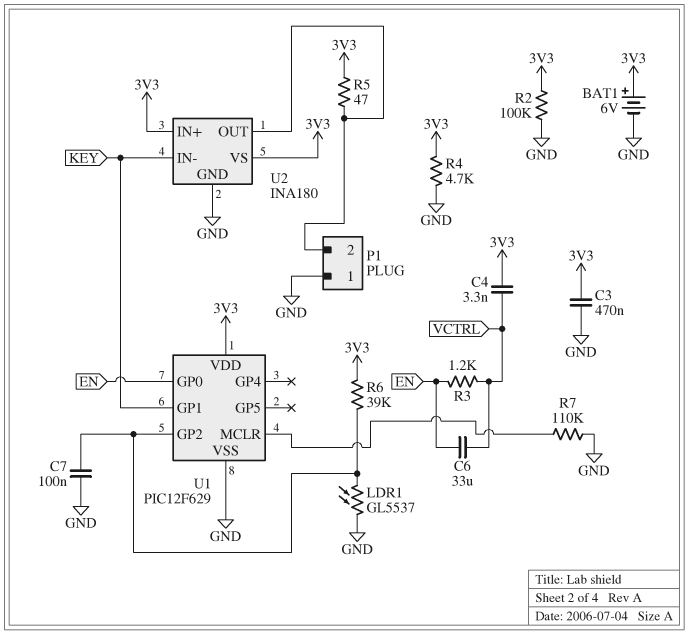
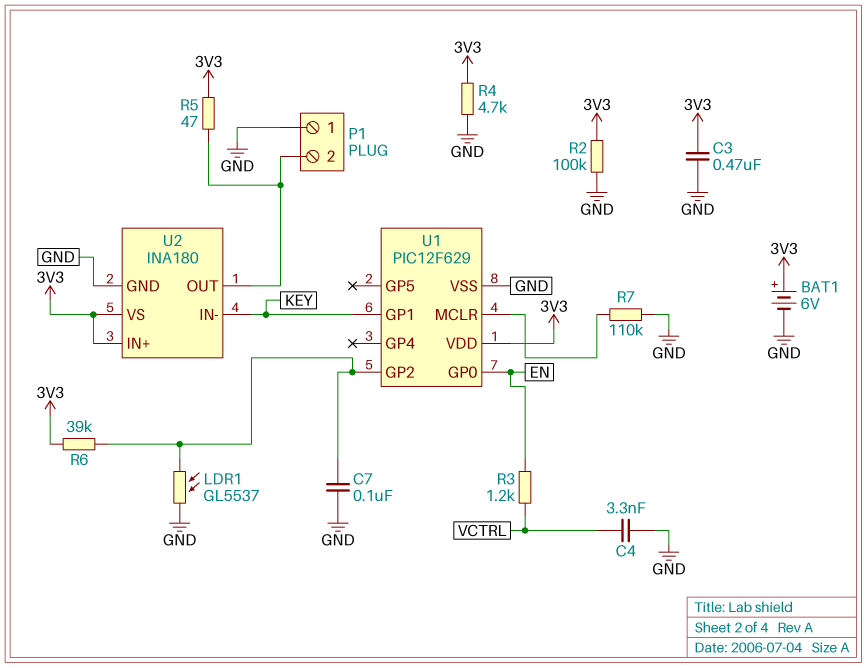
C4: 3.3nF (3V3, VCTRL) -> 3.3nF (GND, VCTRL)
C6: 33uF (EN, VCTRL) -> none

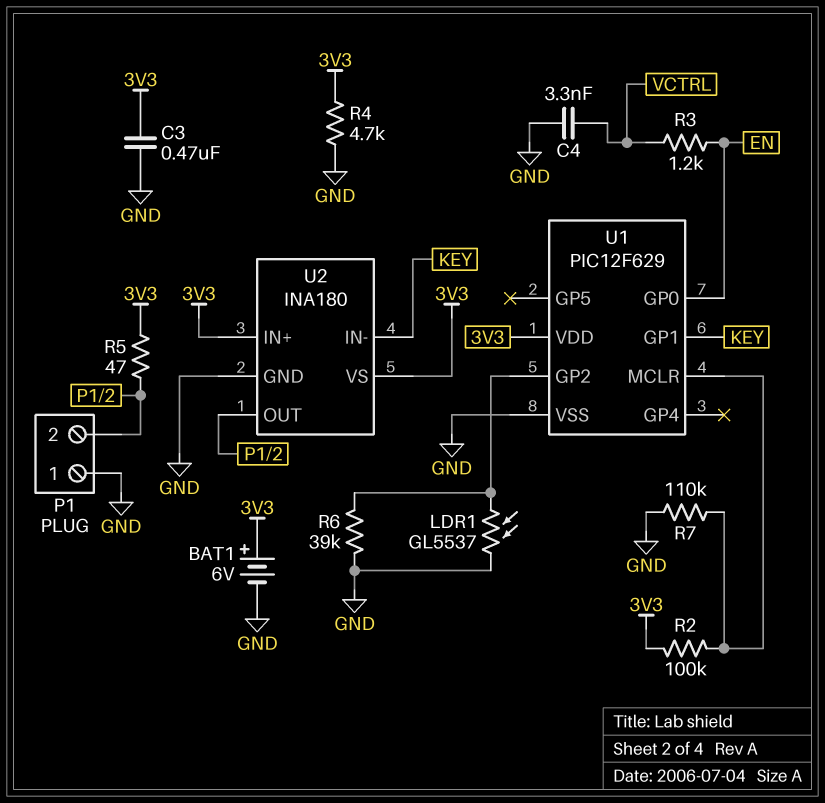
C7: 100nF (GND, U1/GP2) -> none
R2: 100k (3V3, GND) -> 100k (3V3, U1/MCLR)
R6: 39k (3V3, U1/GP2) -> 39k (GND, U1/GP2)

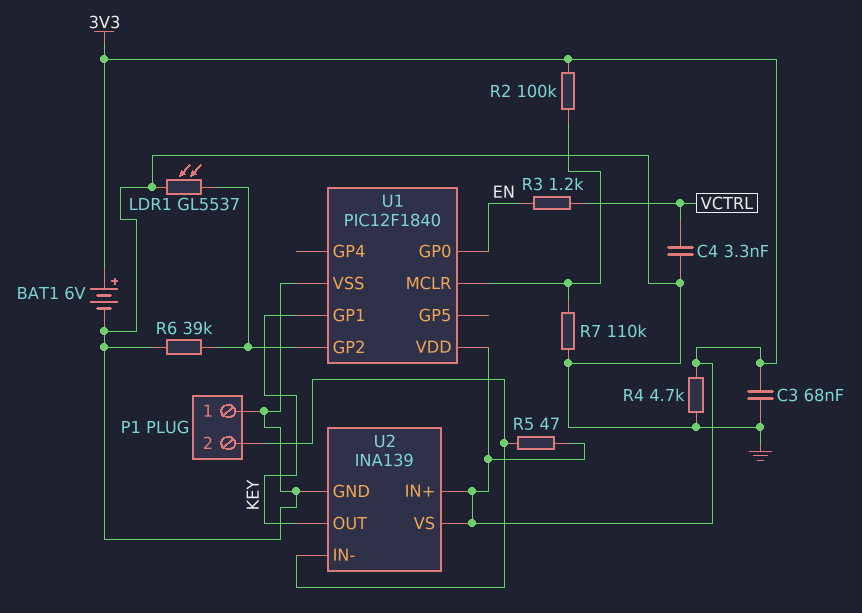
C3: 470nF (3V3, GND) -> 68nF (3V3, GND)
U1: PIC12F629 -> PIC12F1840
U2: INA180 -> INA139
U2 pin IN-: KEY -> P1/2
U2 pin OUT: P1/2 -> KEY

